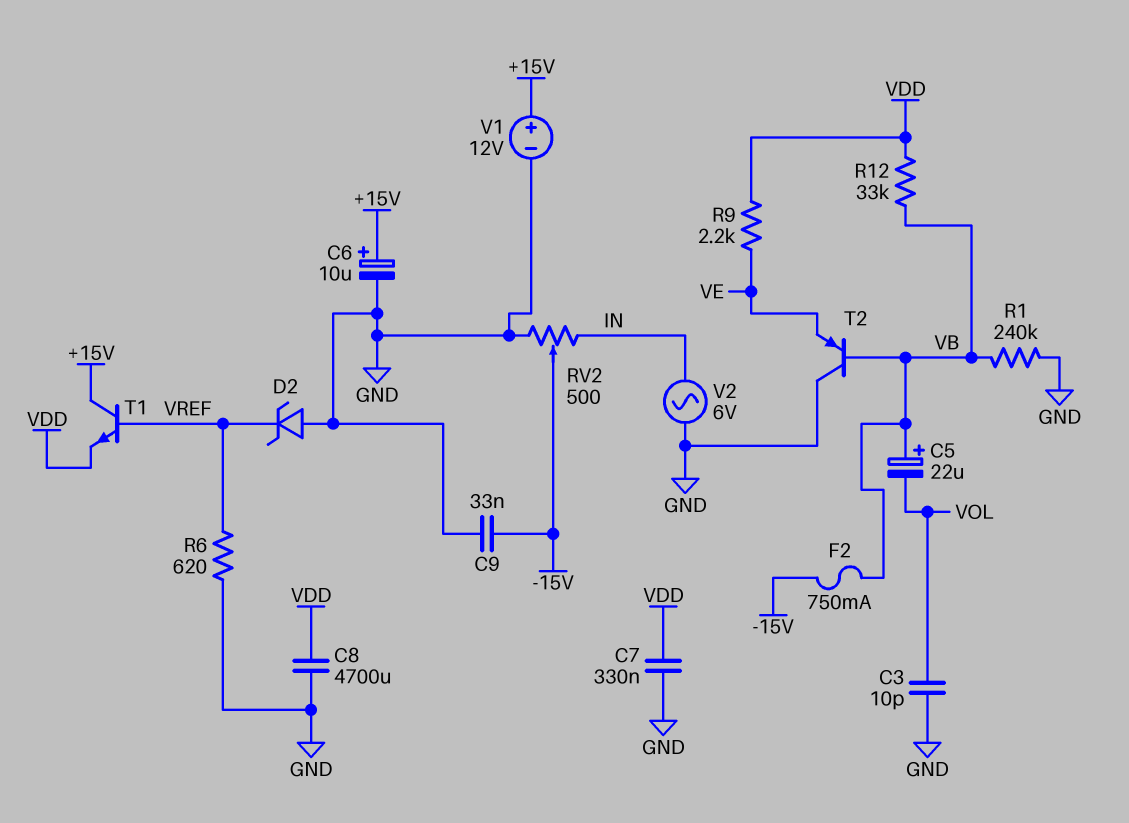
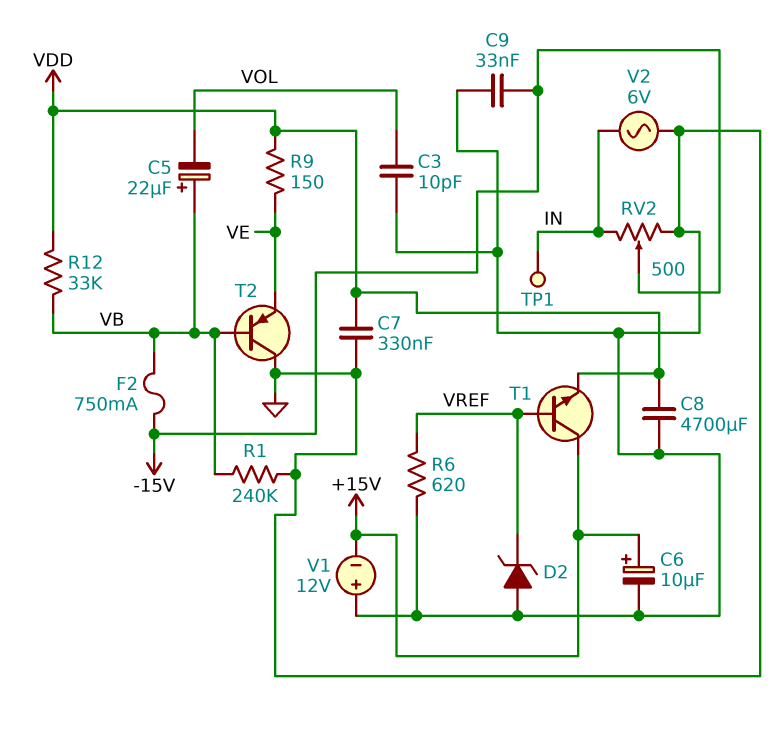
R9: 2.2k (VDD, VE) -> 150 (VDD, VE)
TP1: none -> test point (IN)
V1: 12V (plus +15V, minus GND) -> 12V (plus GND, minus +15V)

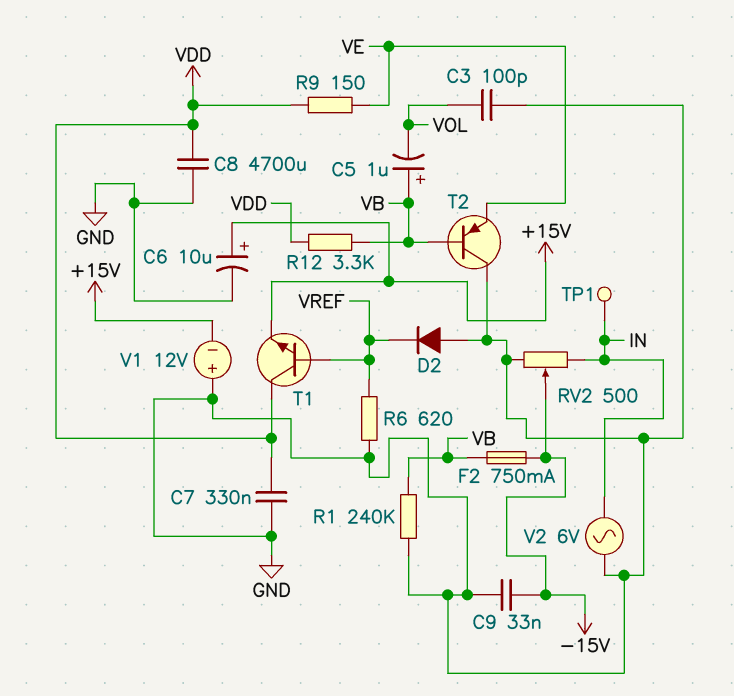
C3: 10pF (GND, VOL) -> 100pF (GND, VOL)
C5: 22uF (plus VB, minus VOL) -> 1uF (plus VB, minus VOL)
D2: zener (A GND, K VREF) -> diode (A GND, K VREF)
R12: 33k (VB, VDD) -> 3.3k (VB, VDD)
T1: NPN (B VREF, C +15V, E VDD) -> NPN (B VREF, C VDD, E +15V)

